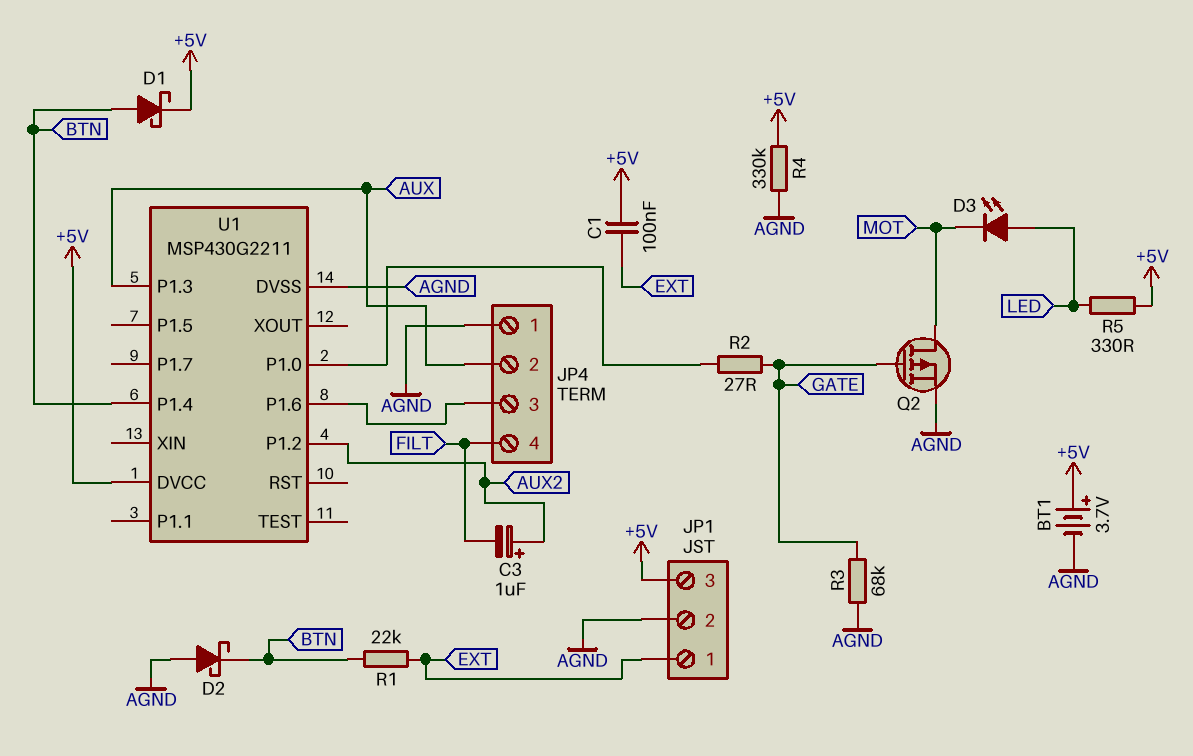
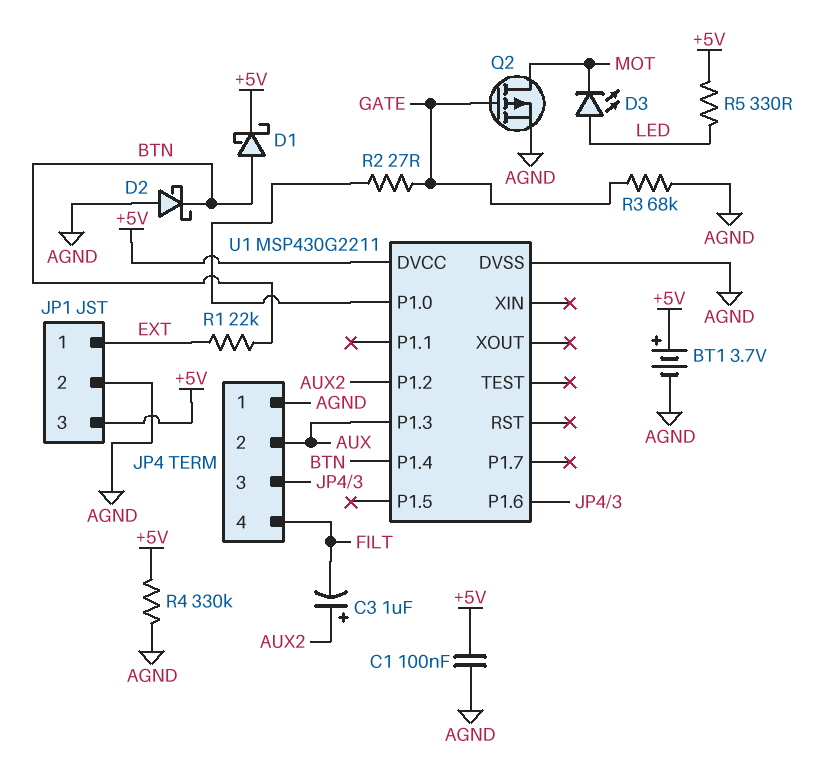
C1: 100nF (+5V, EXT) -> 100nF (+5V, AGND)

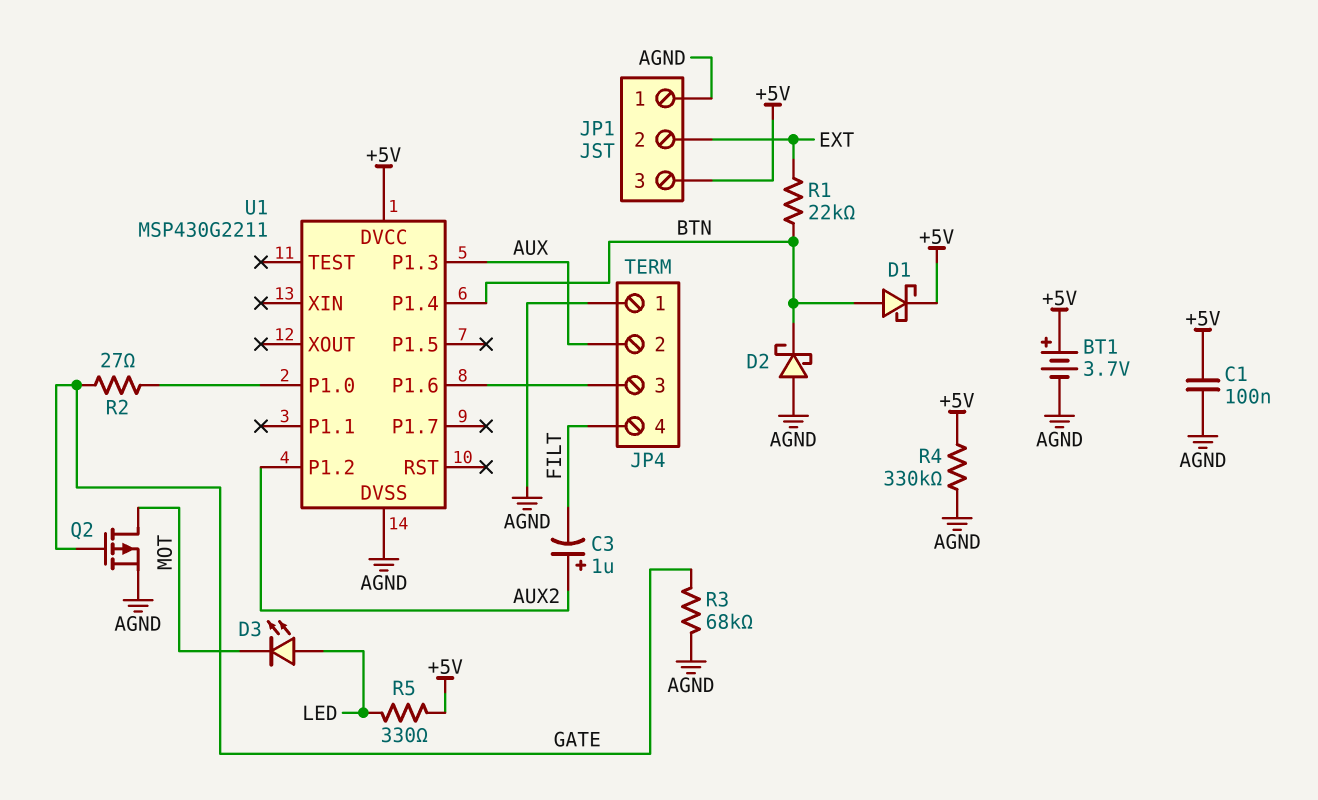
JP1 pin 1: EXT -> AGND
JP1 pin 2: AGND -> EXT

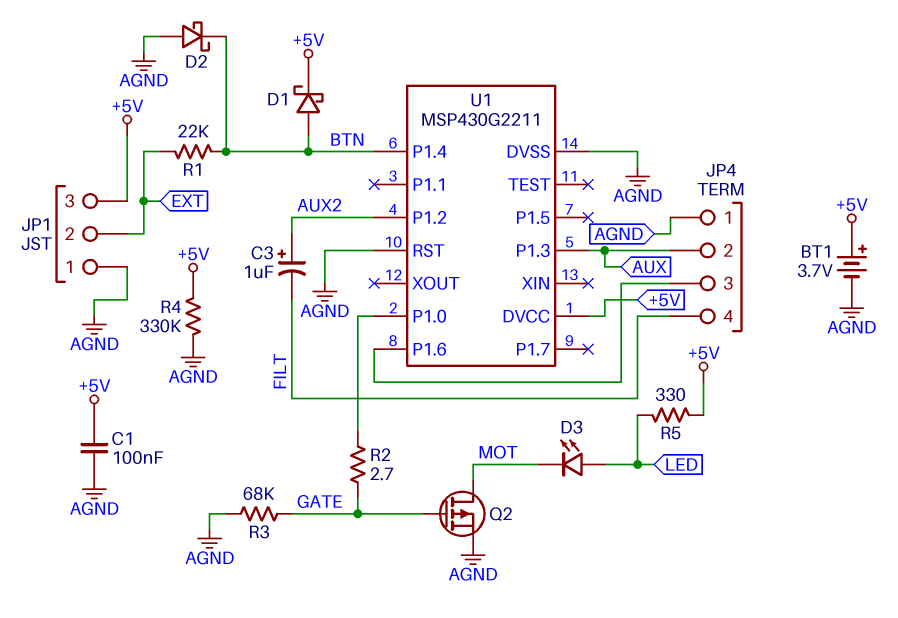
R2: 27 (GATE, U1/P1.0) -> 2.7 (GATE, U1/P1.0)
U1 pin RST: none -> AGND

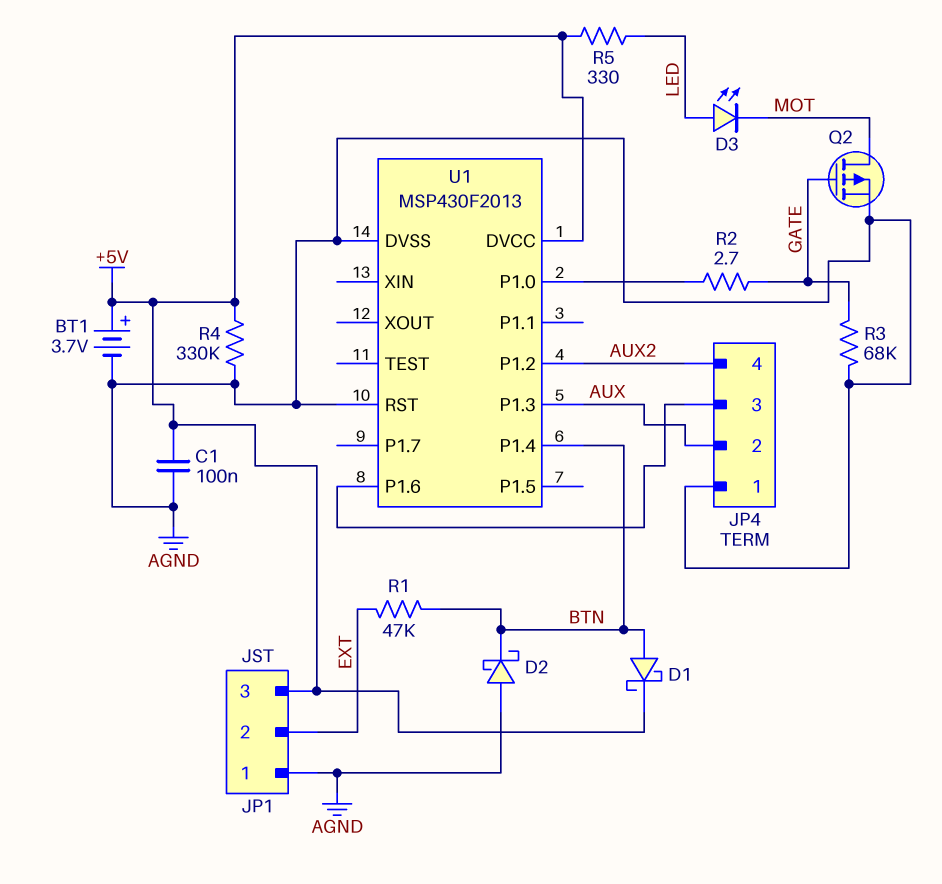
C3: 1uF (plus AUX2, minus FILT) -> none
JP4 pin 4: FILT -> AUX2
R1: 22k (BTN, EXT) -> 47k (BTN, EXT)
U1: MSP430G2211 -> MSP430F2013

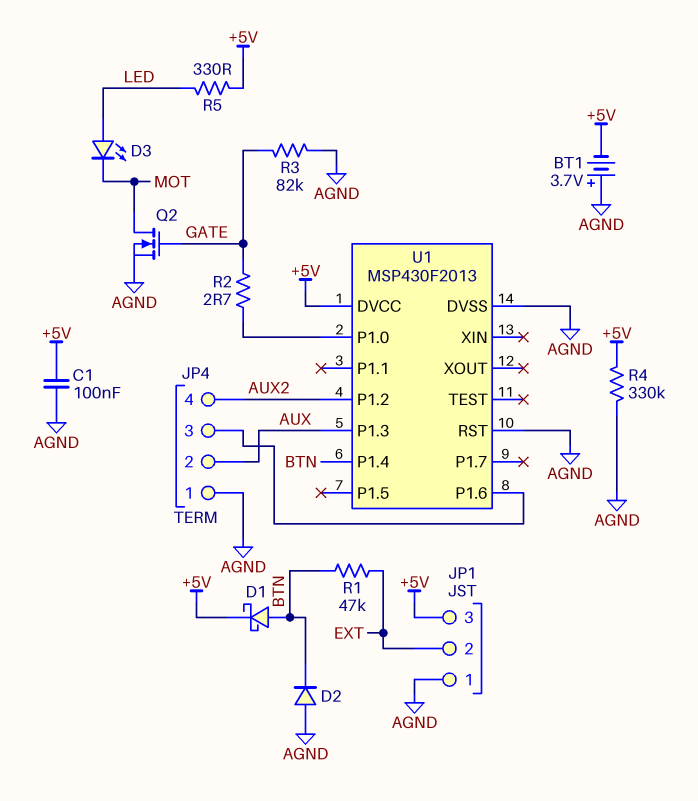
BT1: 3.7V (plus +5V, minus AGND) -> 3.7V (plus AGND, minus +5V)
D2: schottky (A AGND, K BTN) -> diode (A AGND, K BTN)
Q2: PMOS (G GATE, D MOT, S AGND) -> NMOS (G GATE, D MOT, S AGND)
R3: 68k (AGND, GATE) -> 82k (AGND, GATE)

